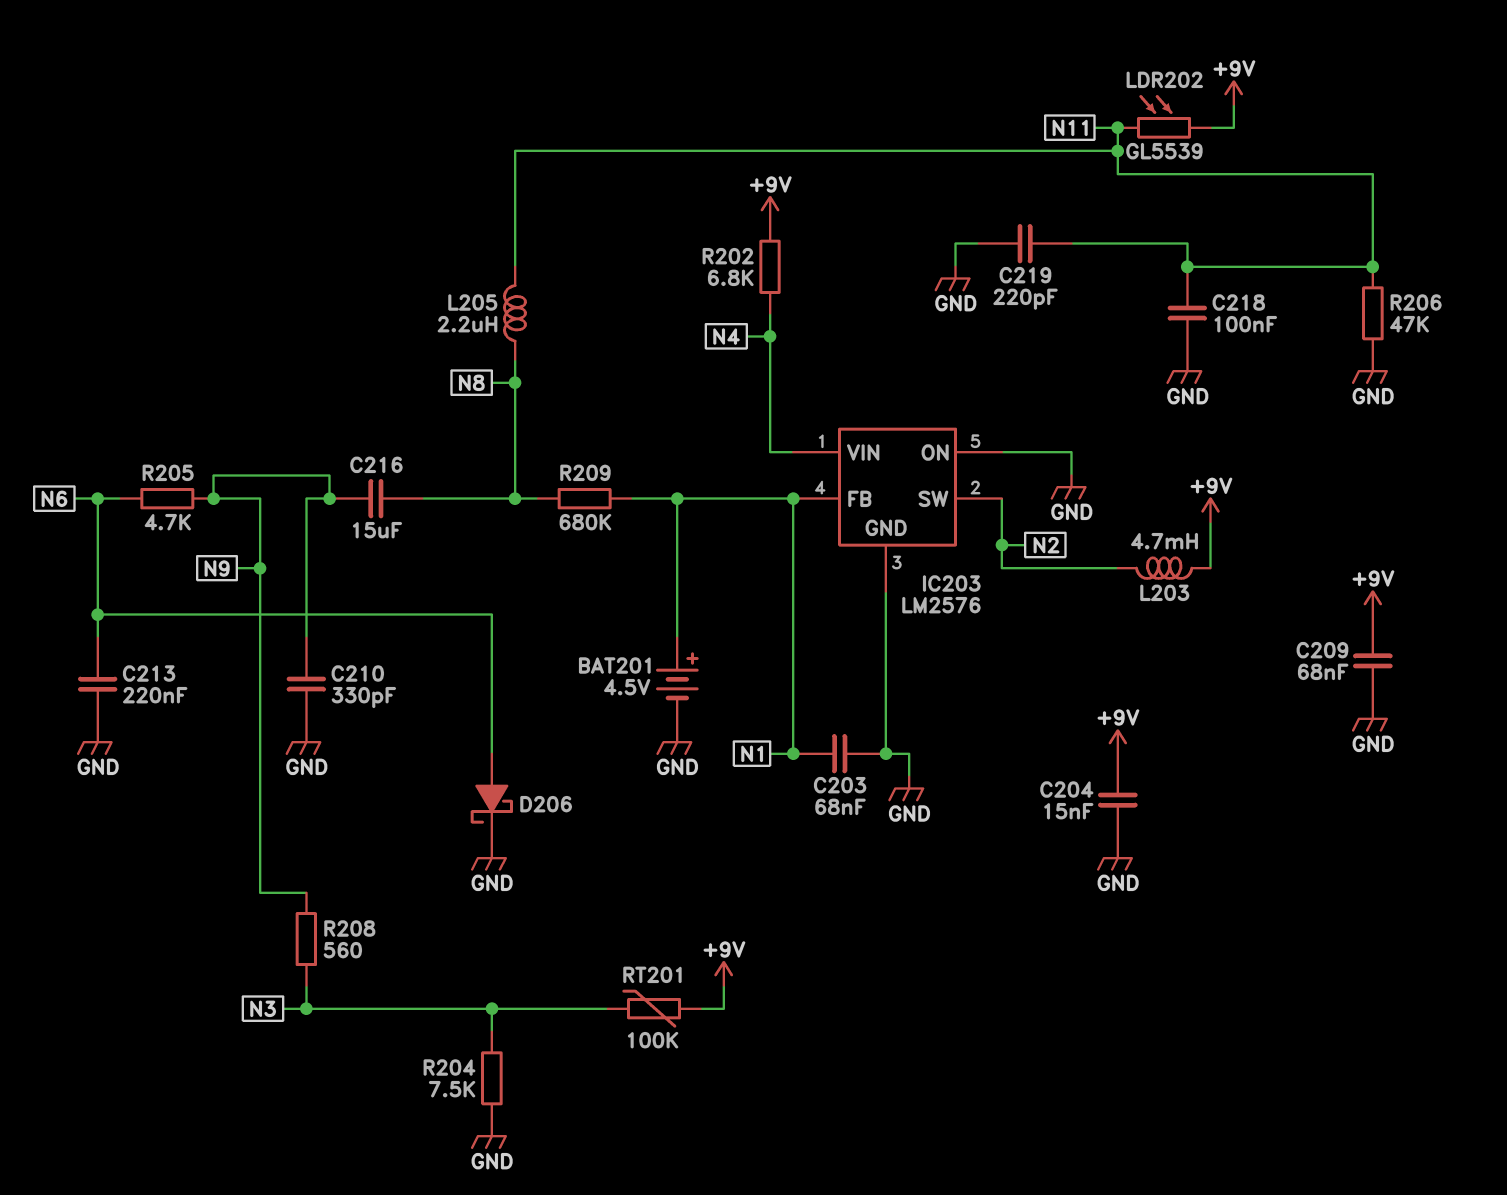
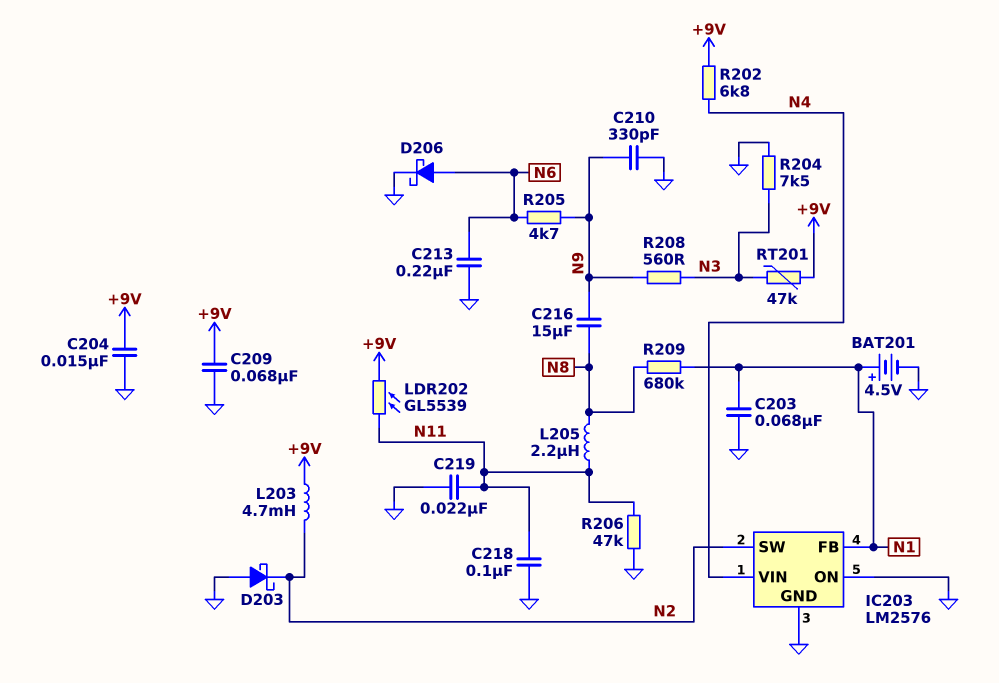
C219: 220pF (GND, N11) -> 22nF (GND, N11)
D203: none -> schottky (A GND, K N2)
RT201: 100k (+9V, N3) -> 47k (+9V, N3)

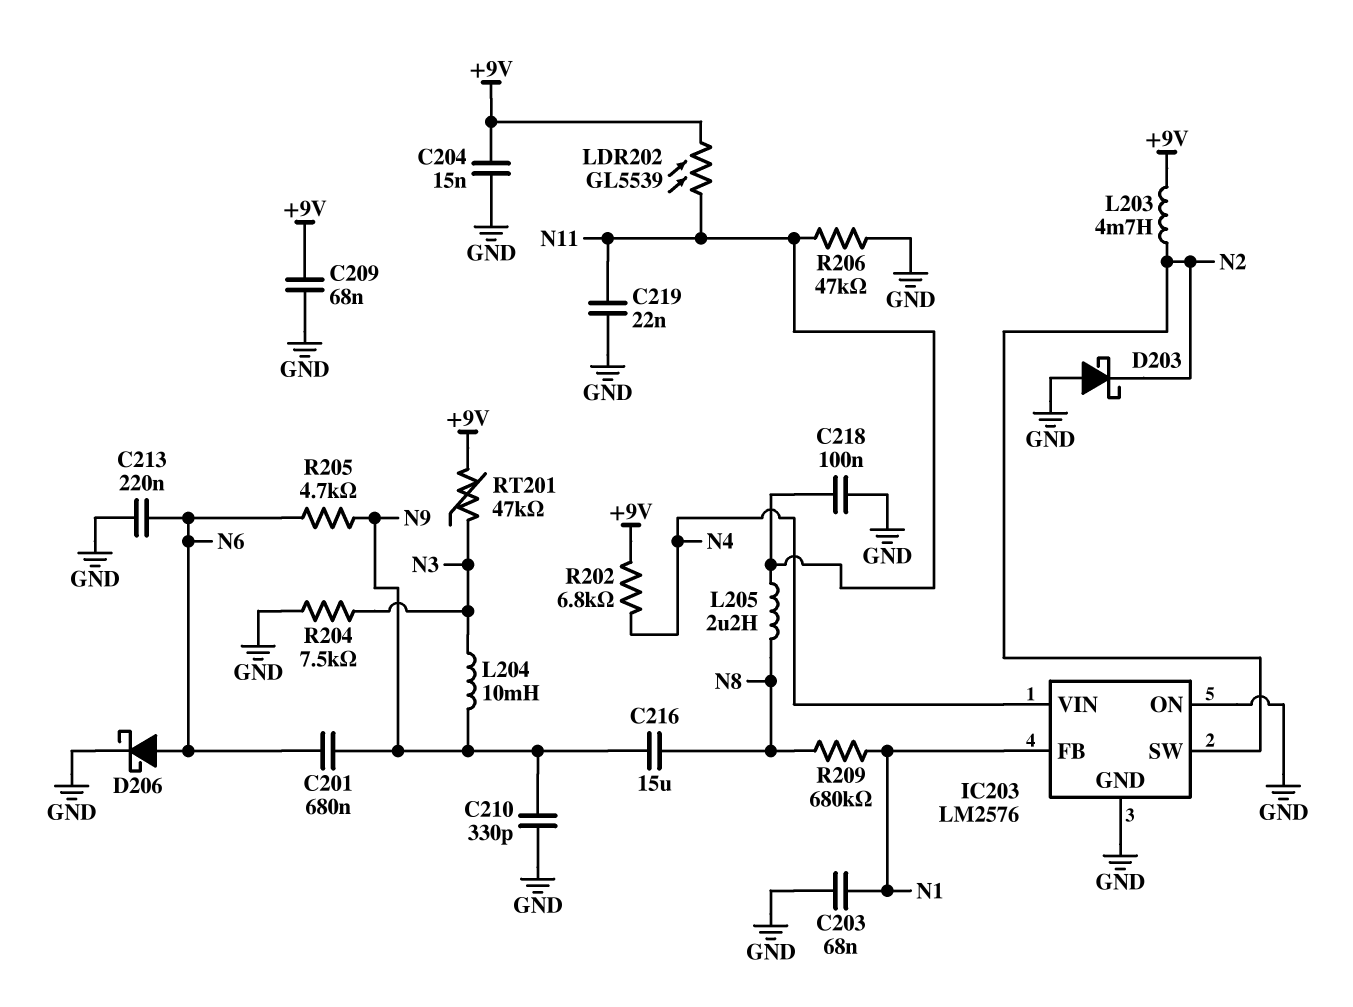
BAT201: 4.5V (plus N1, minus GND) -> none
C201: none -> 680nF (N6, N9)
L204: none -> 10mH (N3, N9)
R208: 560 (N3, N9) -> none

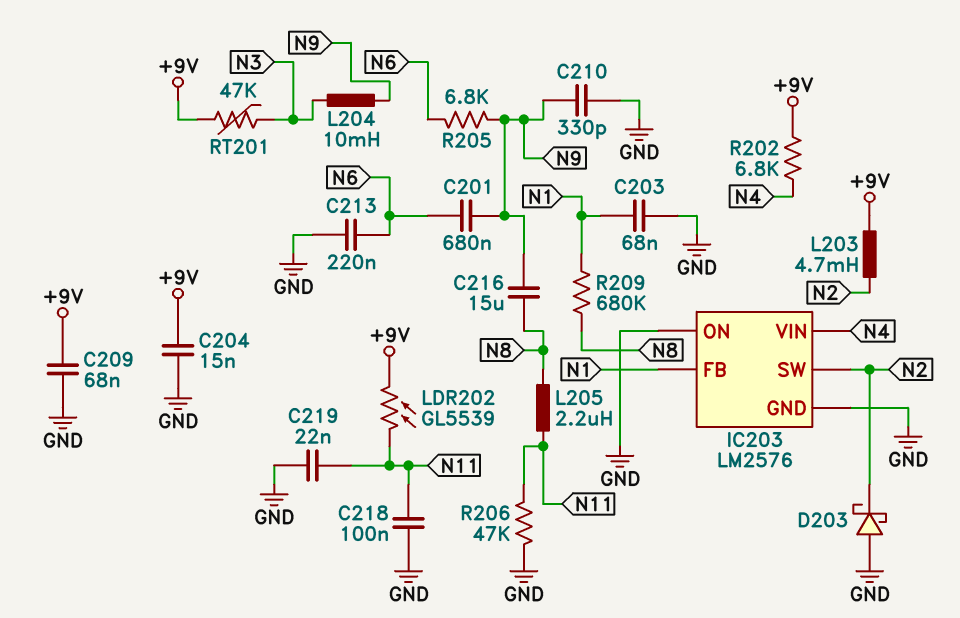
D206: schottky (A N6, K GND) -> none
R204: 7.5k (GND, N3) -> none
R205: 4.7k (N6, N9) -> 6.8k (N6, N9)

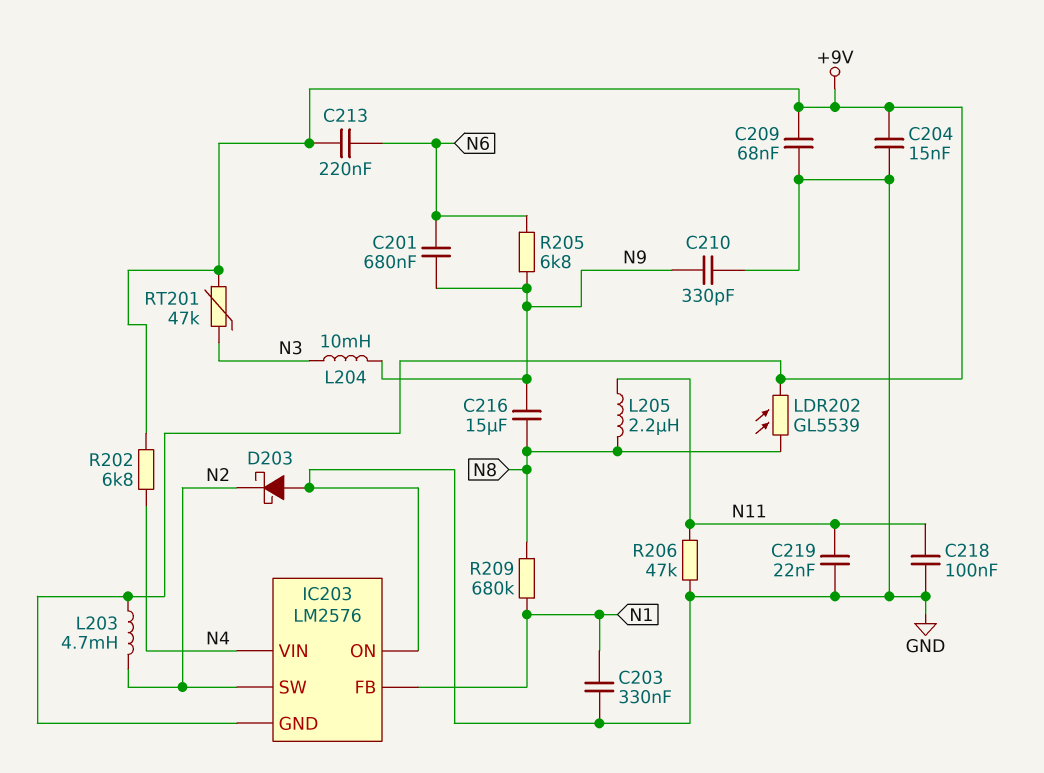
C203: 68nF (GND, N1) -> 330nF (GND, N1)
C213: 220nF (GND, N6) -> 220nF (+9V, N6)
IC203 pin GND: GND -> +9V
LDR202: GL5539 (+9V, N11) -> GL5539 (+9V, N8)

